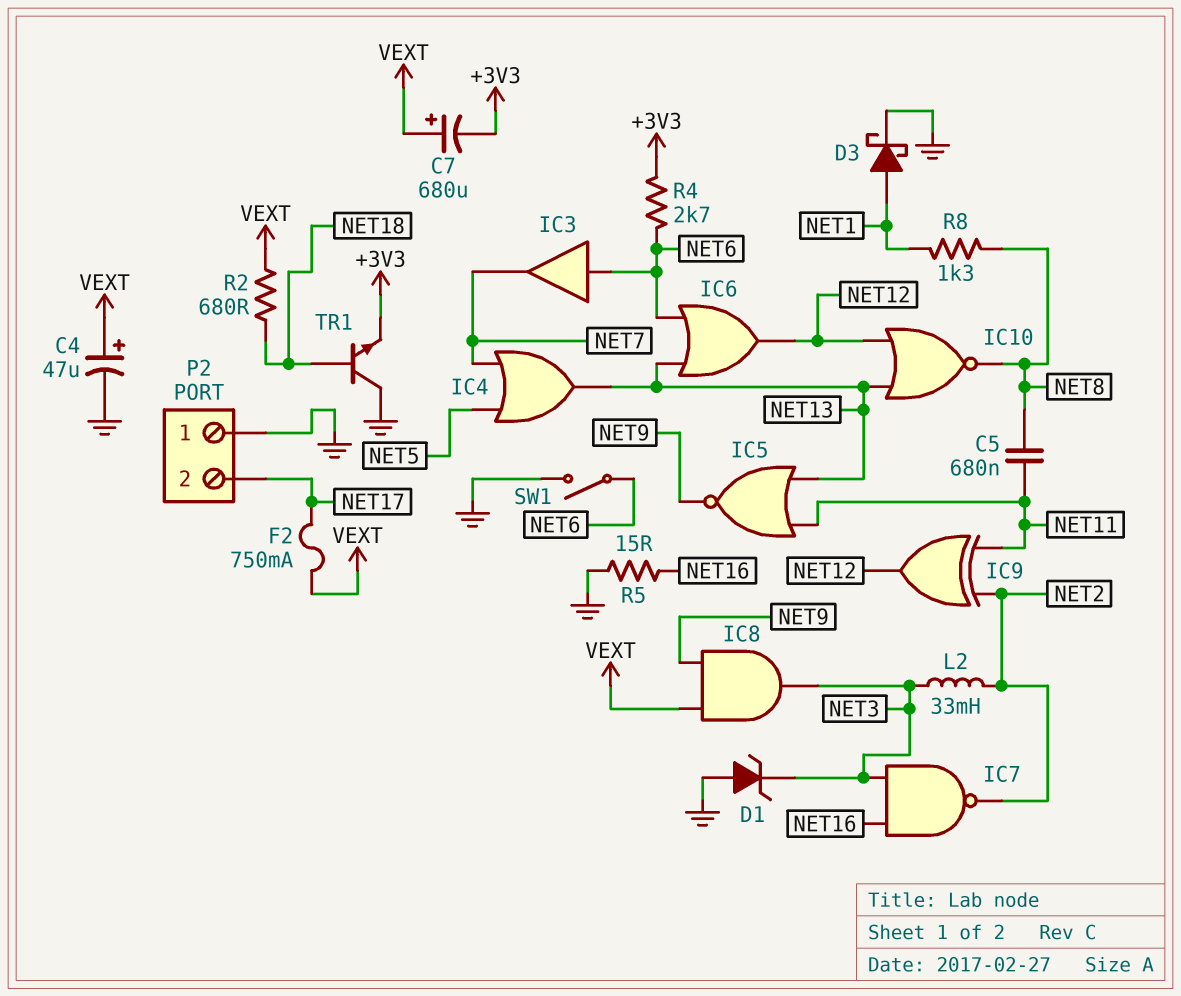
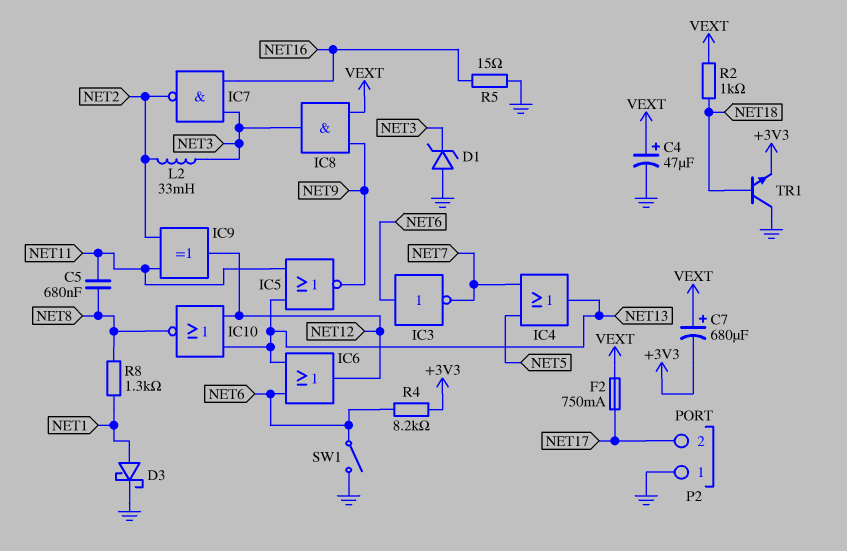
IC3: buffer (in NET6, out NET7) -> NOT (in NET6, out NET7)
R2: 680 (NET18, VEXT) -> 1k (NET18, VEXT)
R4: 2.7k (+3V3, NET6) -> 8.2k (+3V3, NET6)

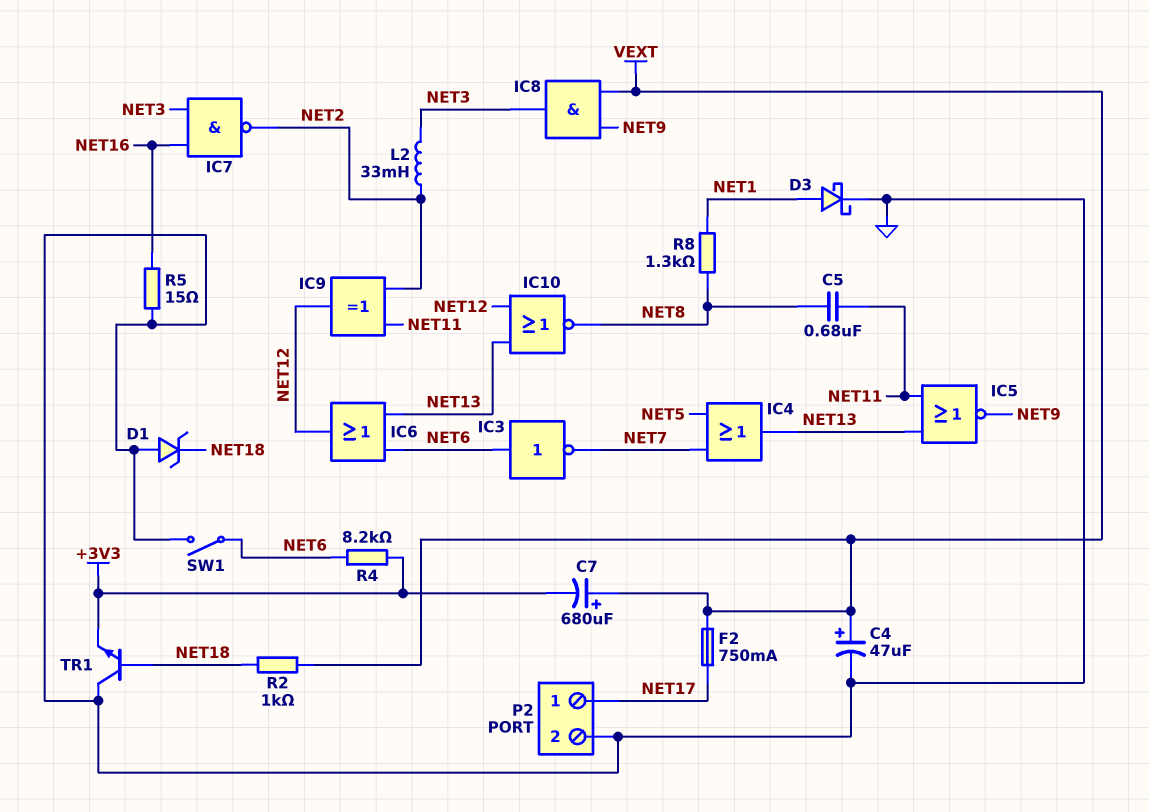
D1: zener (A GND, K NET3) -> zener (A GND, K NET18)
P2 pin 1: GND -> NET17
P2 pin 2: NET17 -> GND

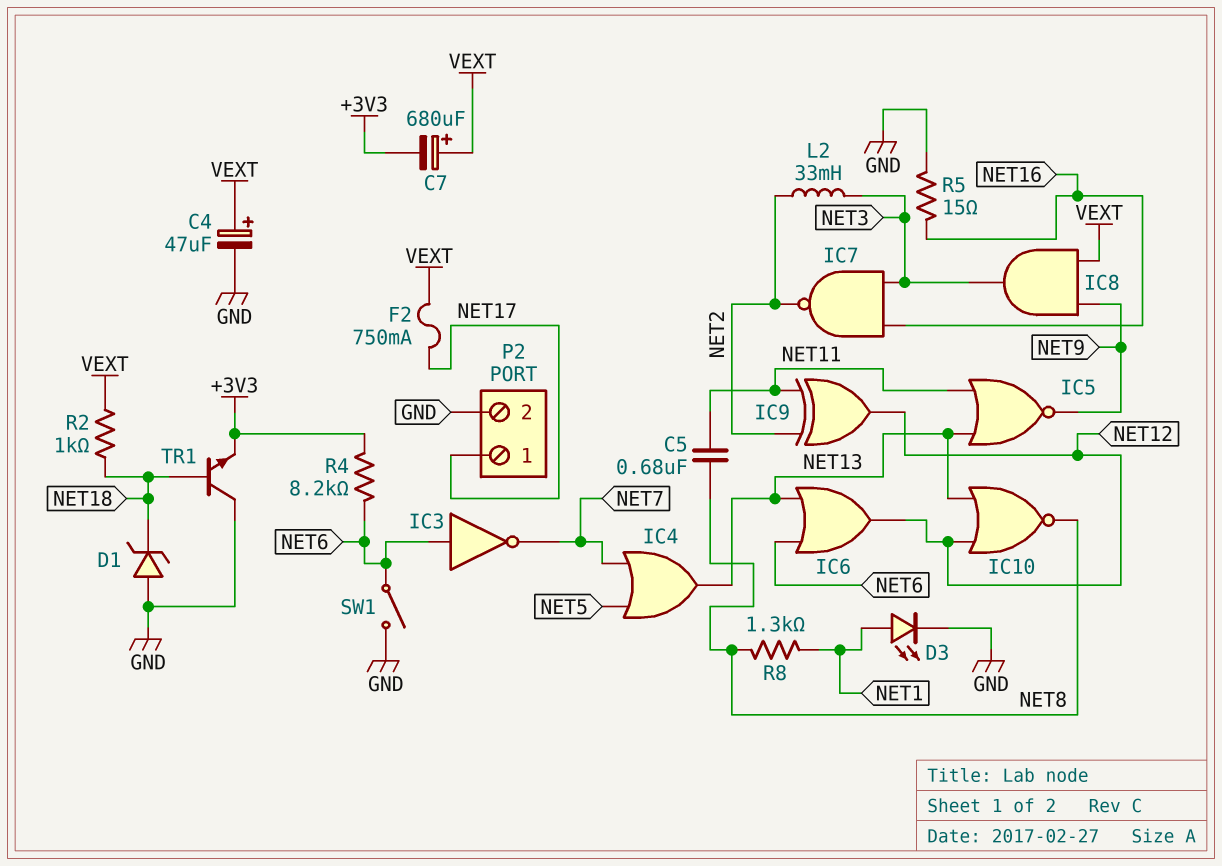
D3: schottky (A NET1, K GND) -> LED (A NET1, K GND)

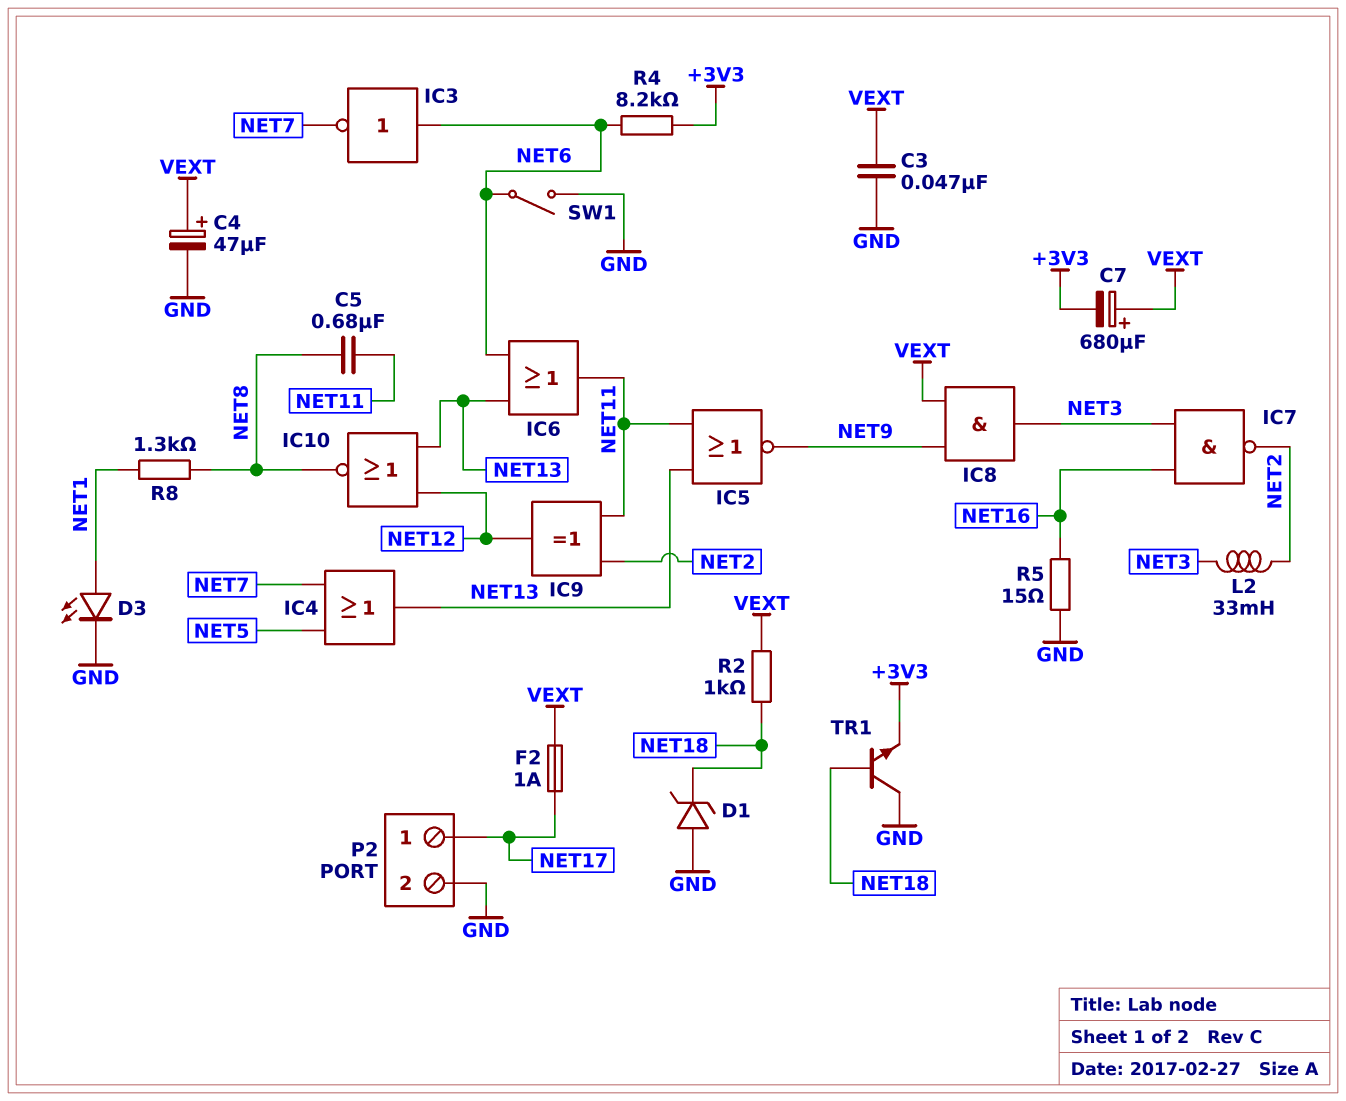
C3: none -> 47nF (GND, VEXT)
F2: 750mA (NET17, VEXT) -> 1A (NET17, VEXT)
IC6: OR (in NET6, in NET13, out NET12) -> OR (in NET6, in NET13, out NET11)

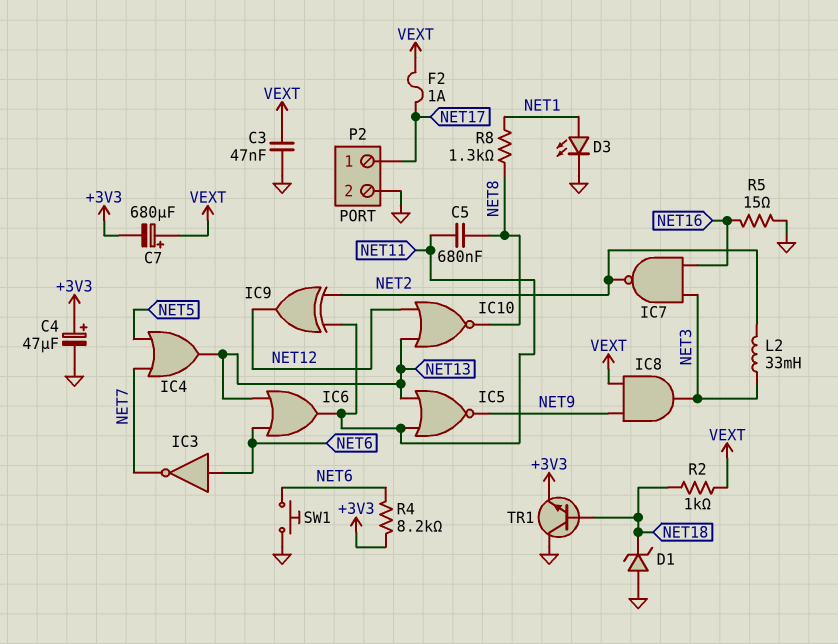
C4: 47uF (plus VEXT, minus GND) -> 47uF (plus +3V3, minus GND)
SW1: switch (GND, NET6) -> button (GND, NET6)

